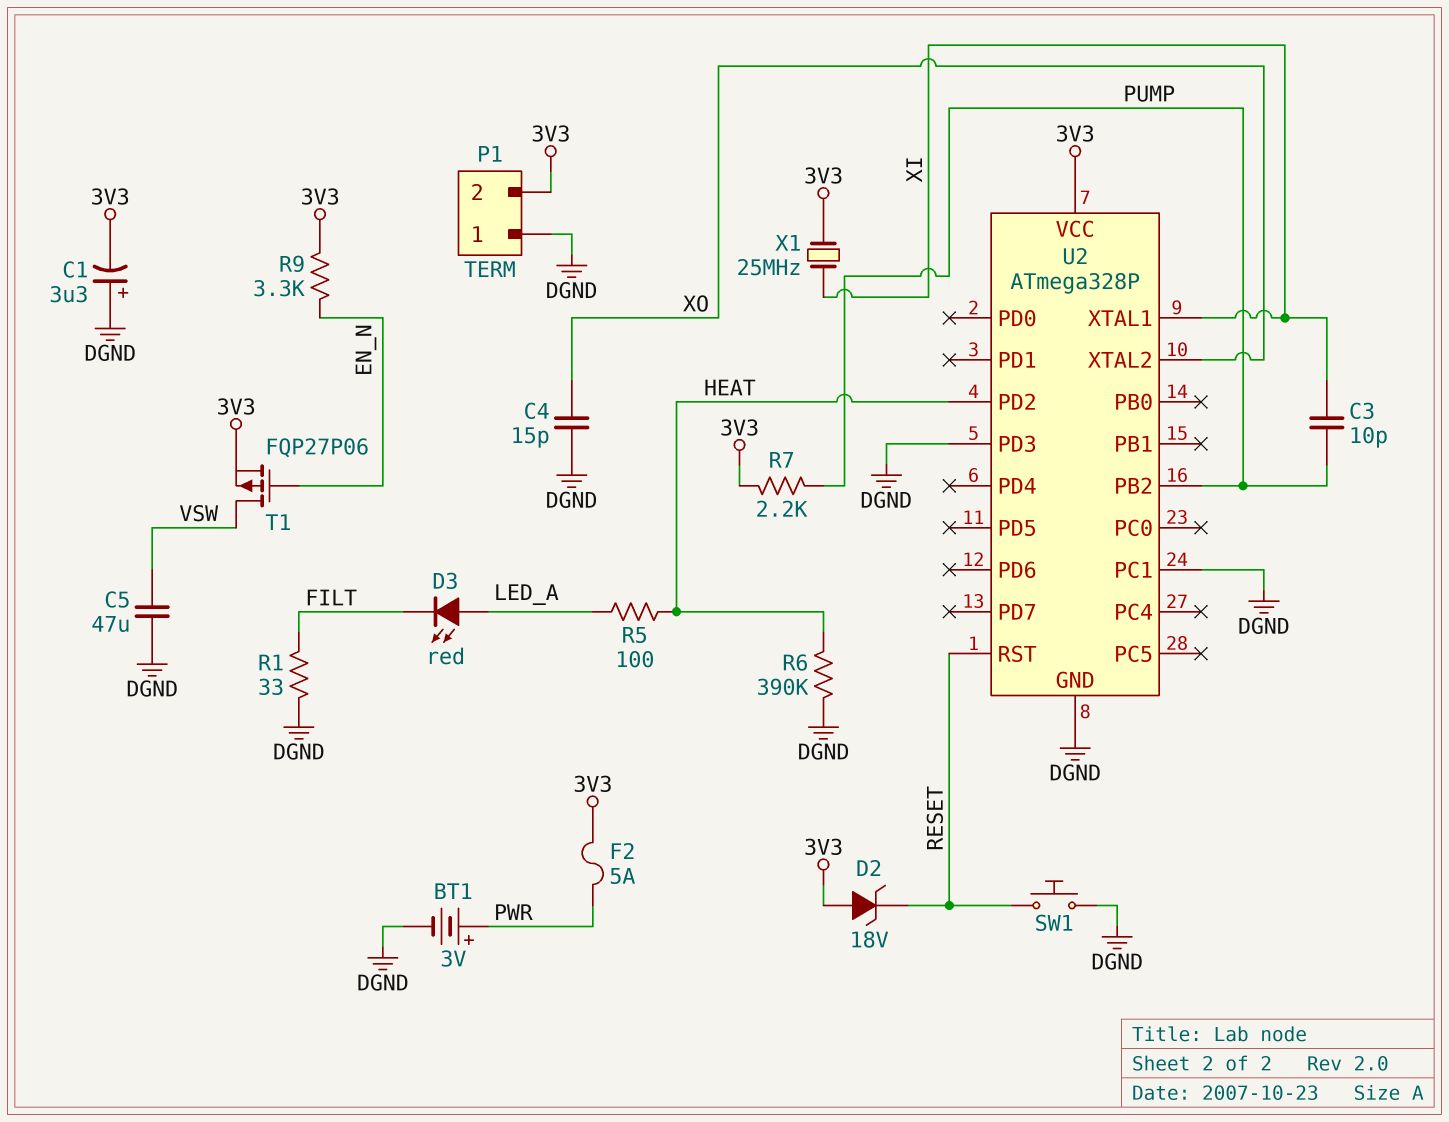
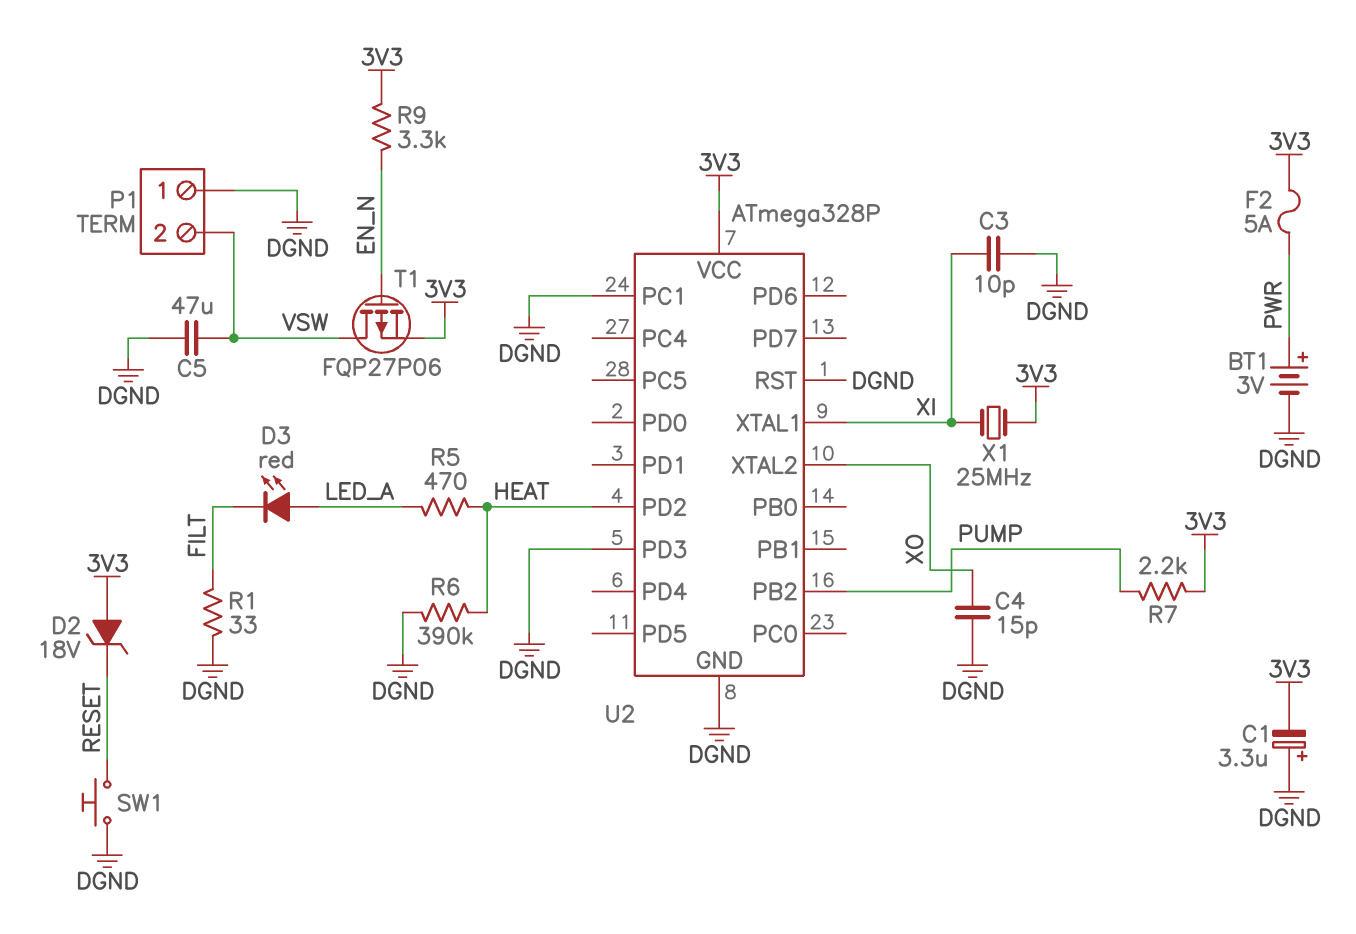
C3: 10pF (PUMP, XI) -> 10pF (DGND, XI)
P1 pin 2: 3V3 -> VSW
R5: 100 (HEAT, LED_A) -> 470 (HEAT, LED_A)
U2 pin RST: RESET -> DGND

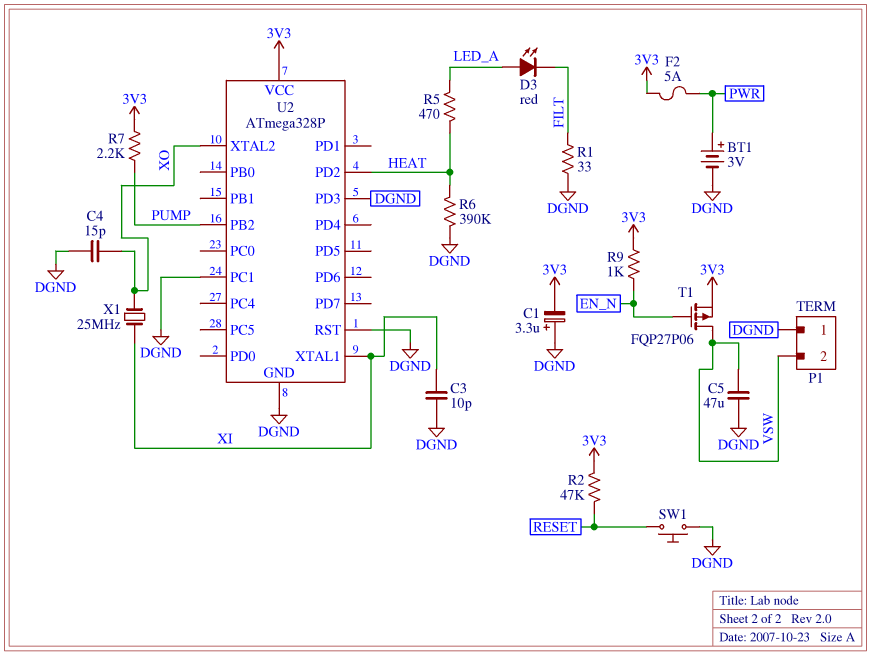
D2: zener 18V (A 3V3, K RESET) -> none
R2: none -> 47k (3V3, RESET)
R9: 3.3k (3V3, EN_N) -> 1k (3V3, EN_N)
X1: 25MHz (3V3, XI) -> 25MHz (XI, XO)

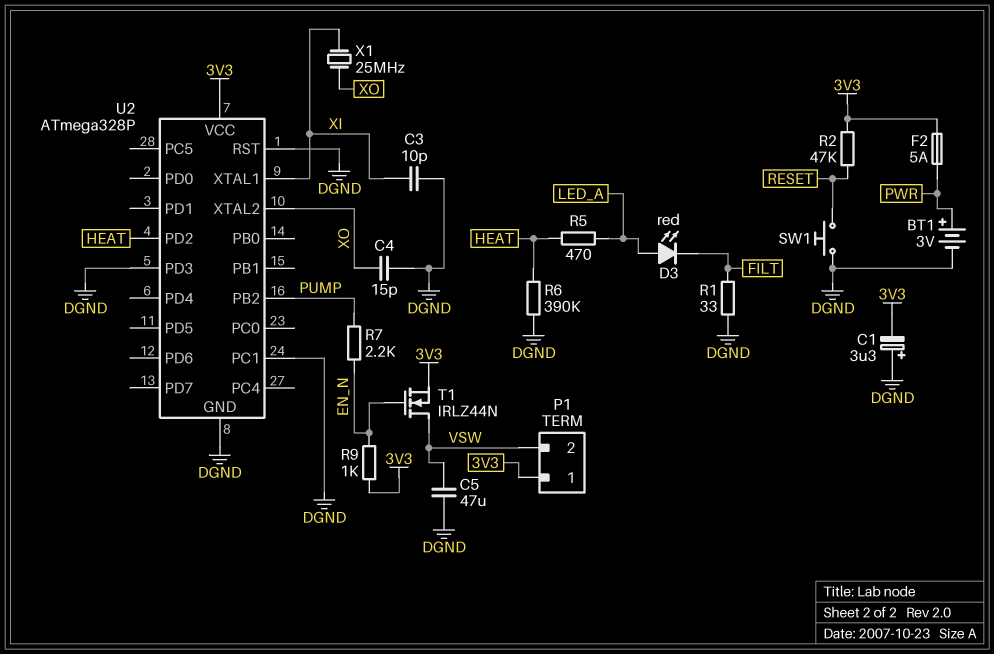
P1 pin 1: DGND -> 3V3
R7: 2.2k (3V3, PUMP) -> 2.2k (EN_N, PUMP)
T1: PMOS FQP27P06 (G EN_N, D VSW, S 3V3) -> NMOS IRLZ44N (G EN_N, D VSW, S 3V3)

